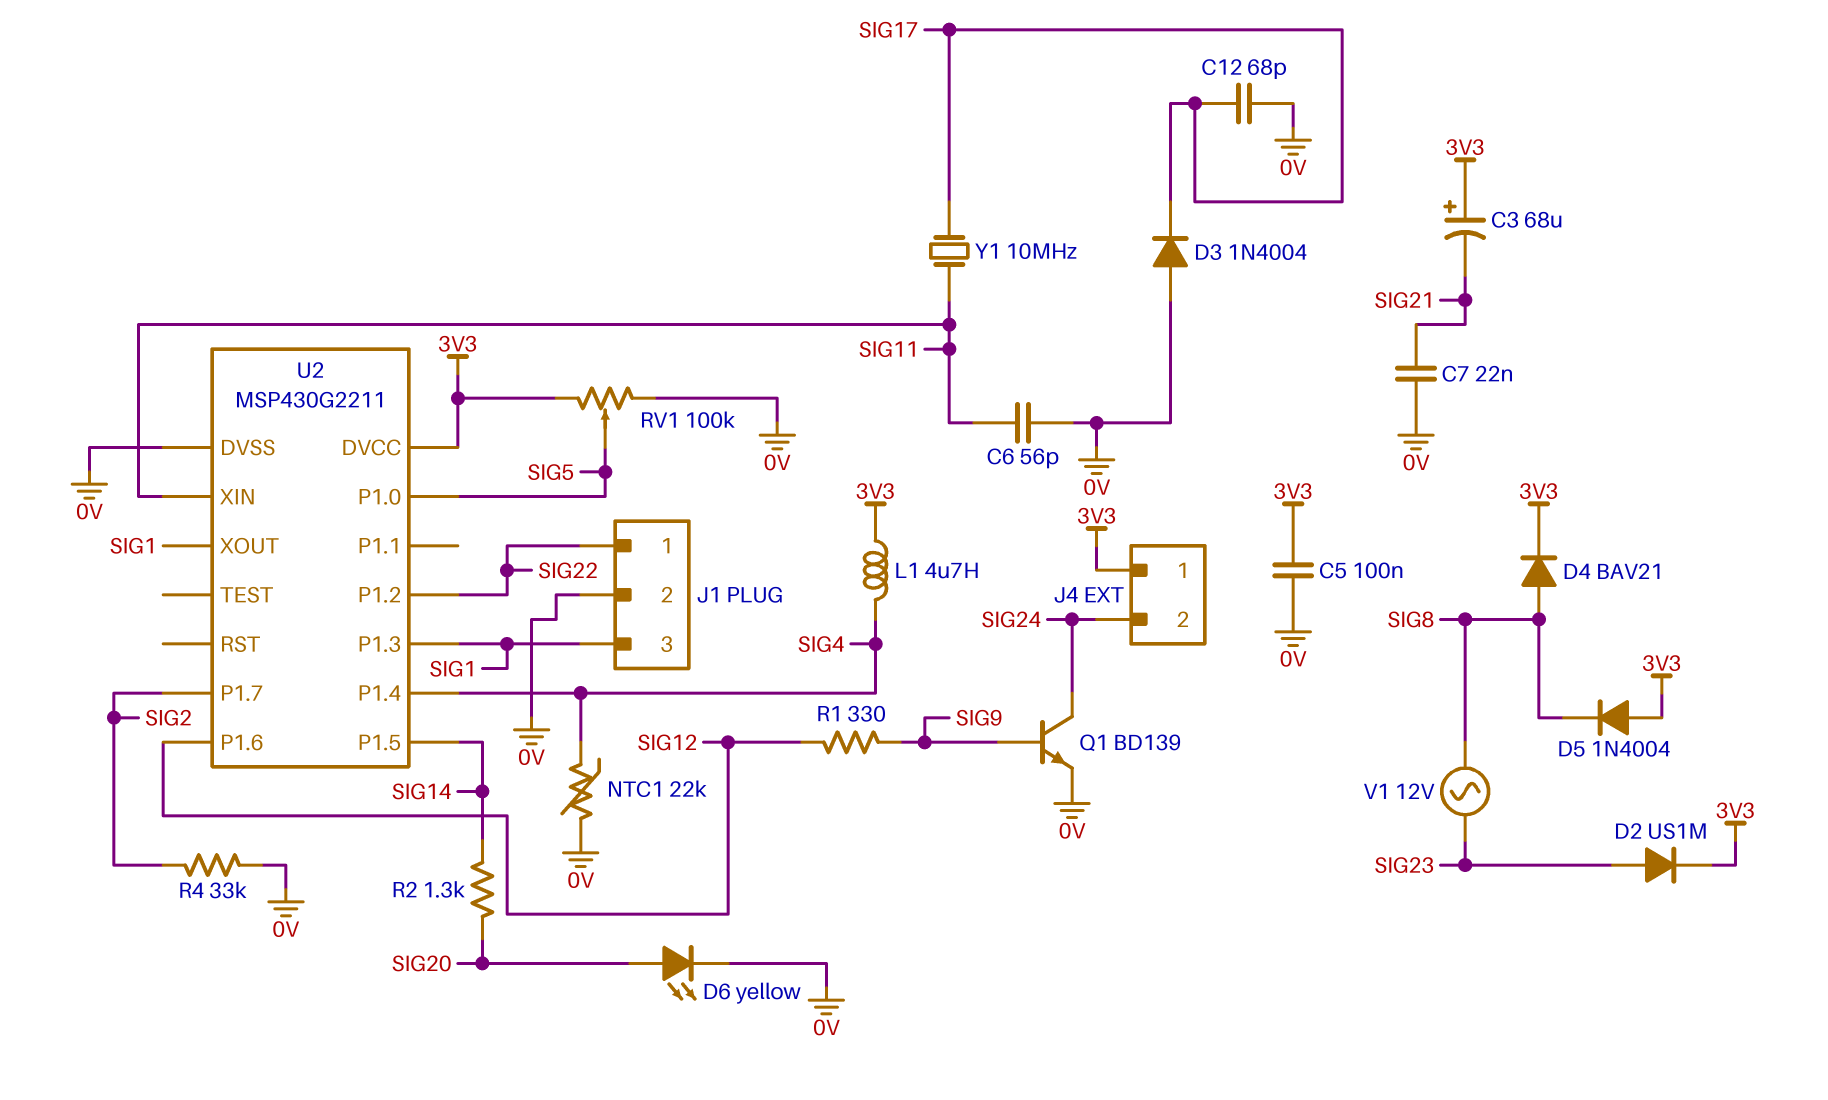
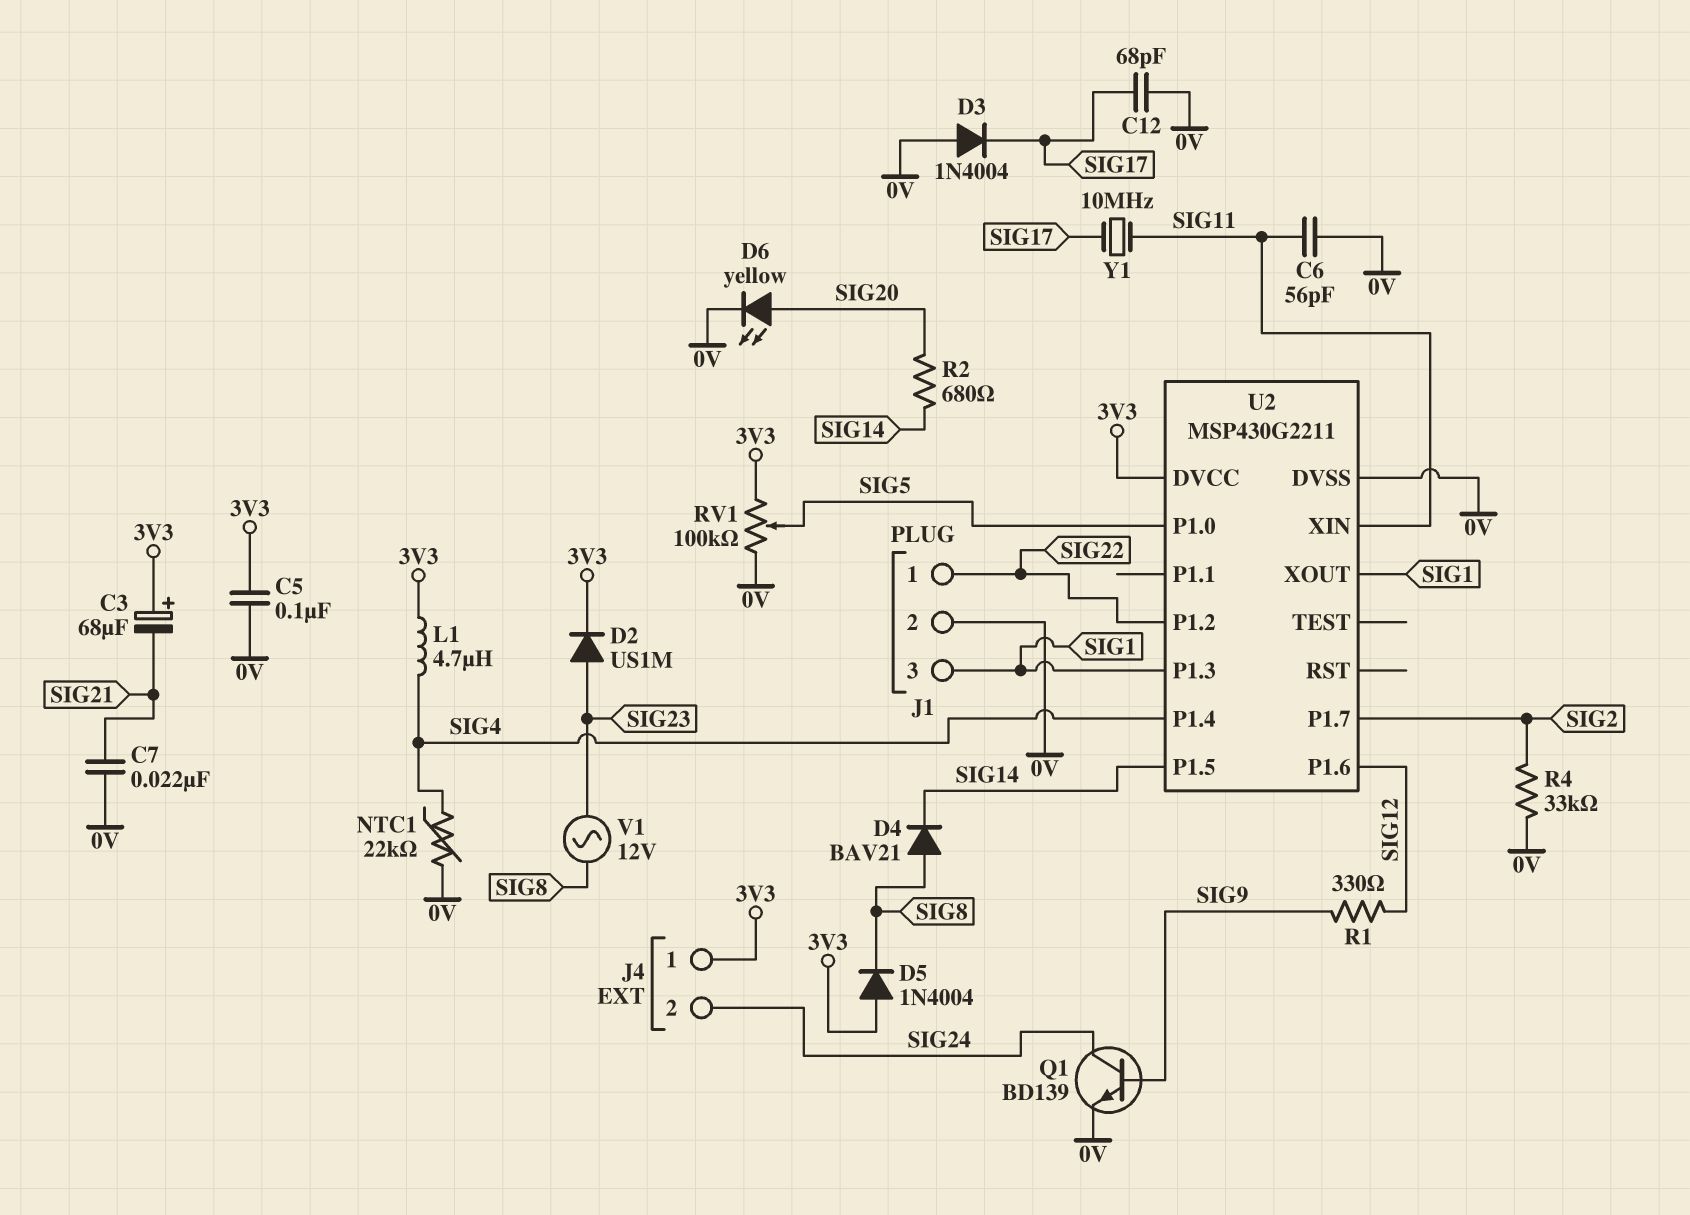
D4: diode BAV21 (A SIG8, K 3V3) -> diode BAV21 (A SIG8, K SIG14)
R2: 1.3k (SIG14, SIG20) -> 680 (SIG14, SIG20)

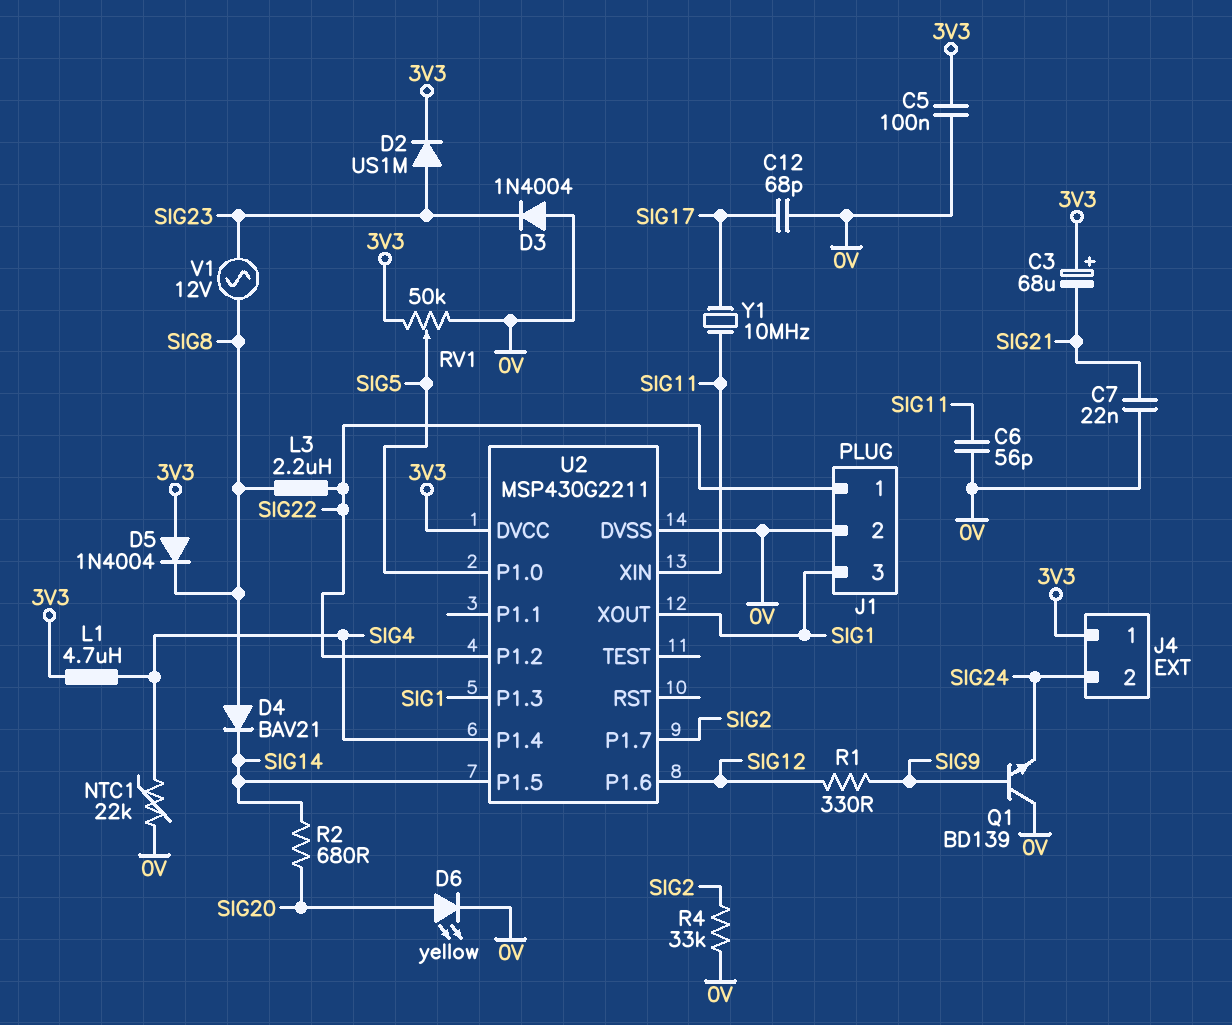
D3: diode 1N4004 (A 0V, K SIG17) -> diode 1N4004 (A 0V, K SIG23)
L3: none -> 2.2uH (SIG8, SIG22)
Q1: NPN BD139 (B SIG9, C SIG24, E 0V) -> NPN BD139 (B SIG9, C 0V, E SIG24)
RV1: 100k (0V, 3V3, wiper SIG5) -> 50k (0V, 3V3, wiper SIG5)

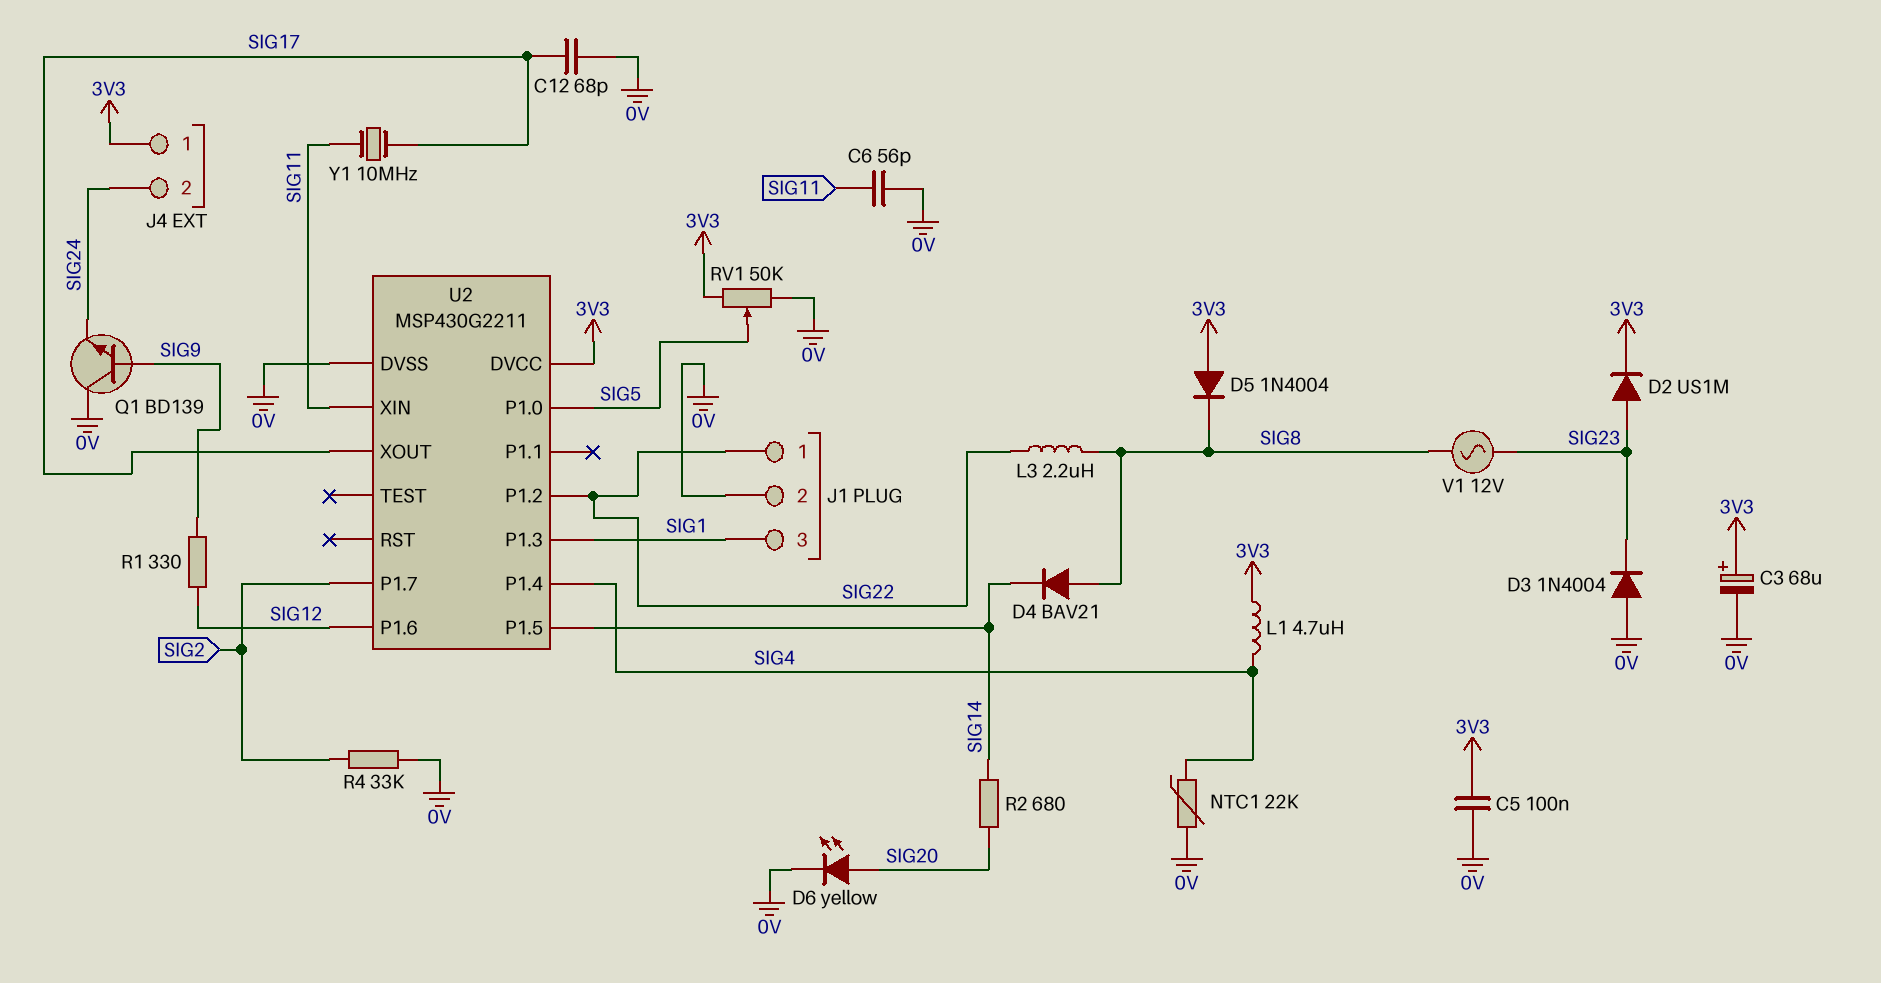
C3: 68uF (plus 3V3, minus SIG21) -> 68uF (plus 3V3, minus 0V)
C7: 22nF (0V, SIG21) -> none
U2 pin XOUT: SIG1 -> SIG17

